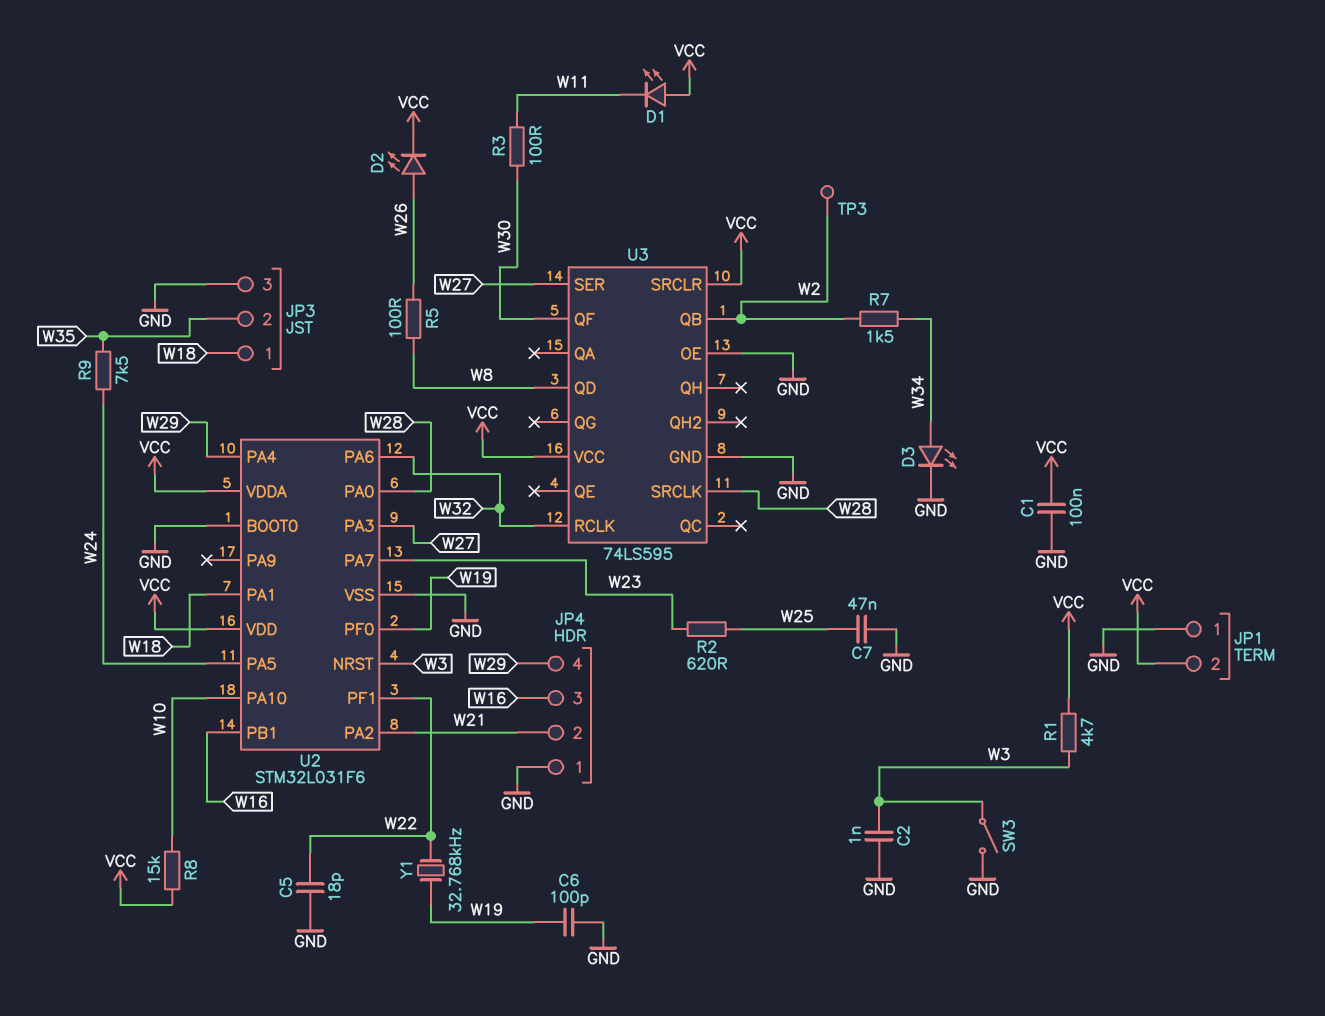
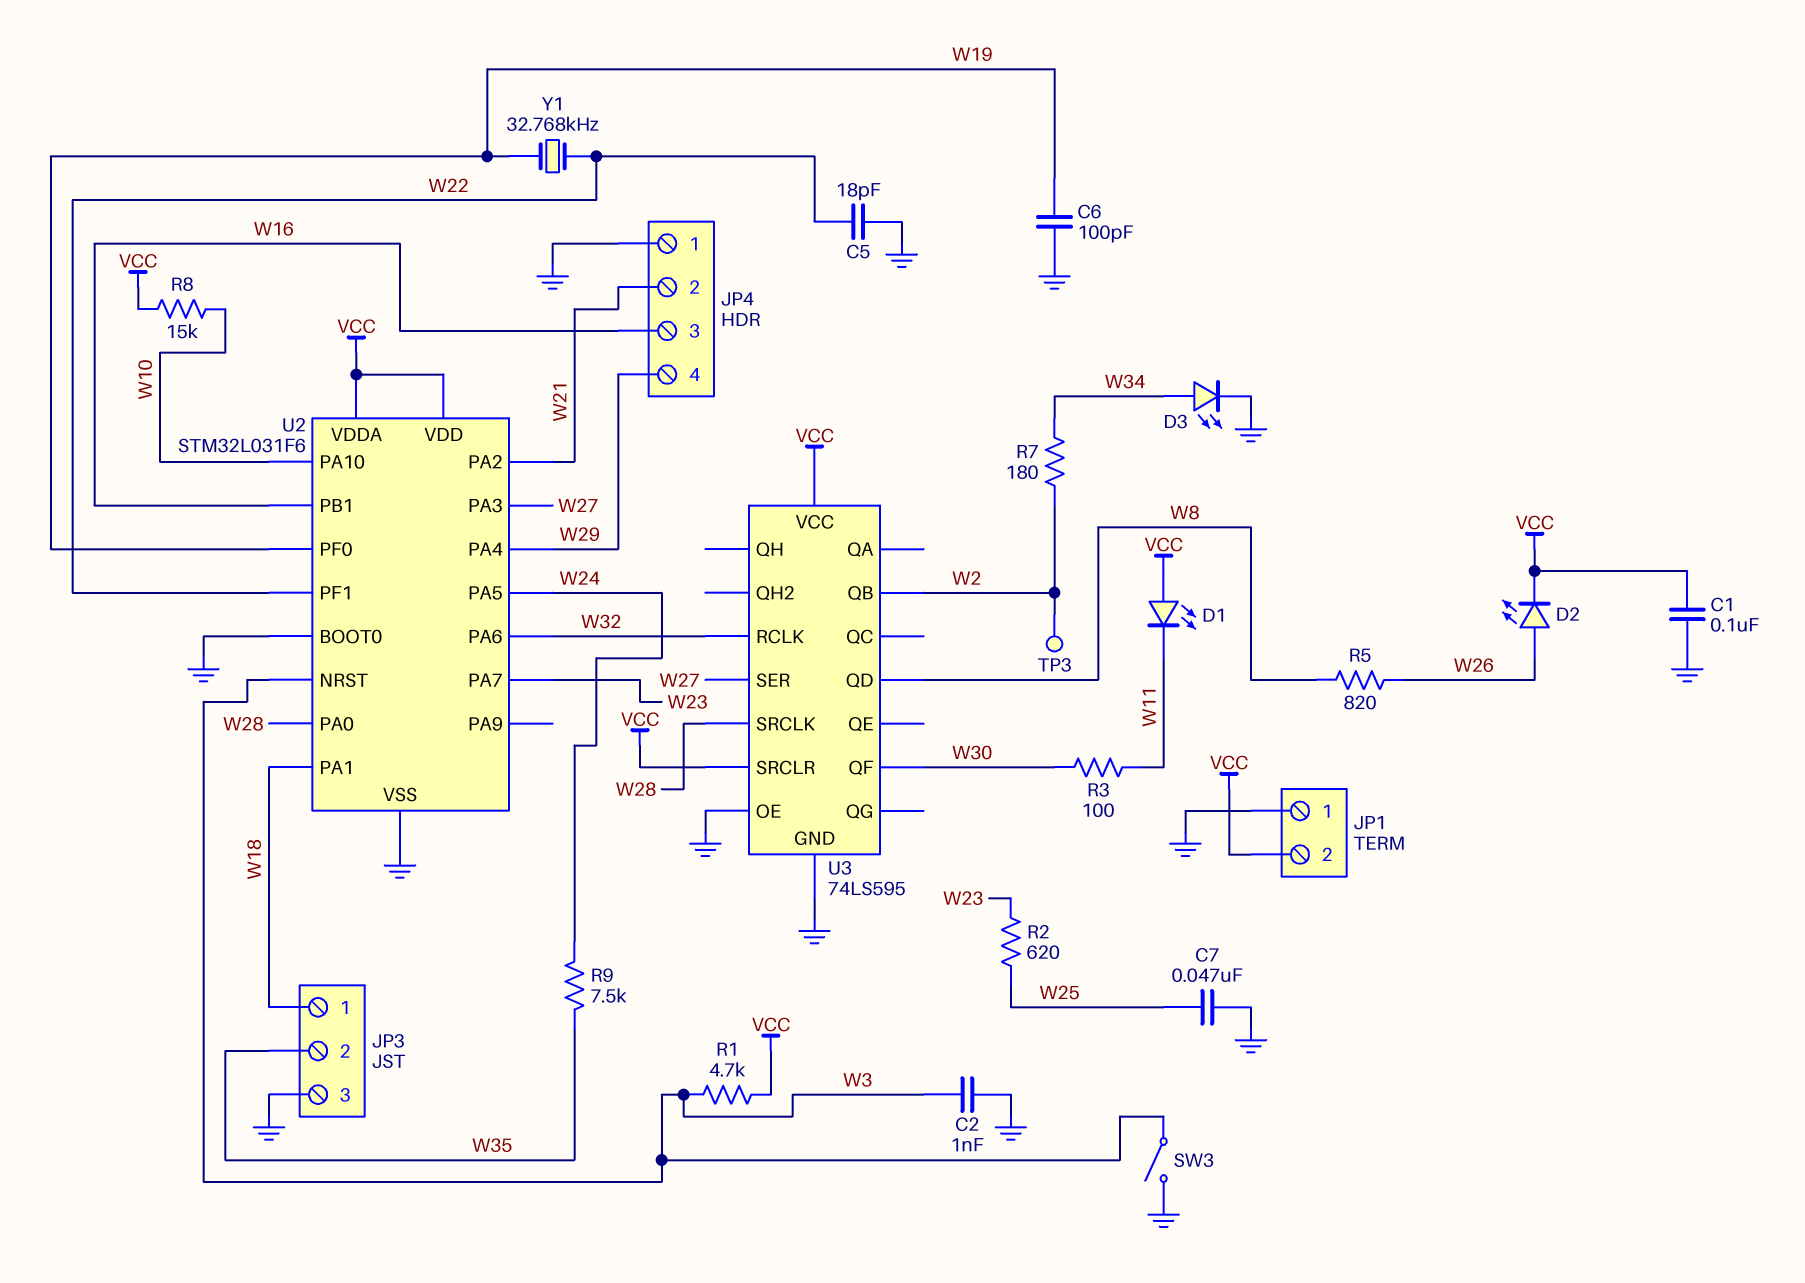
R5: 100 (W8, W26) -> 820 (W8, W26)
R7: 1.5k (W2, W34) -> 180 (W2, W34)

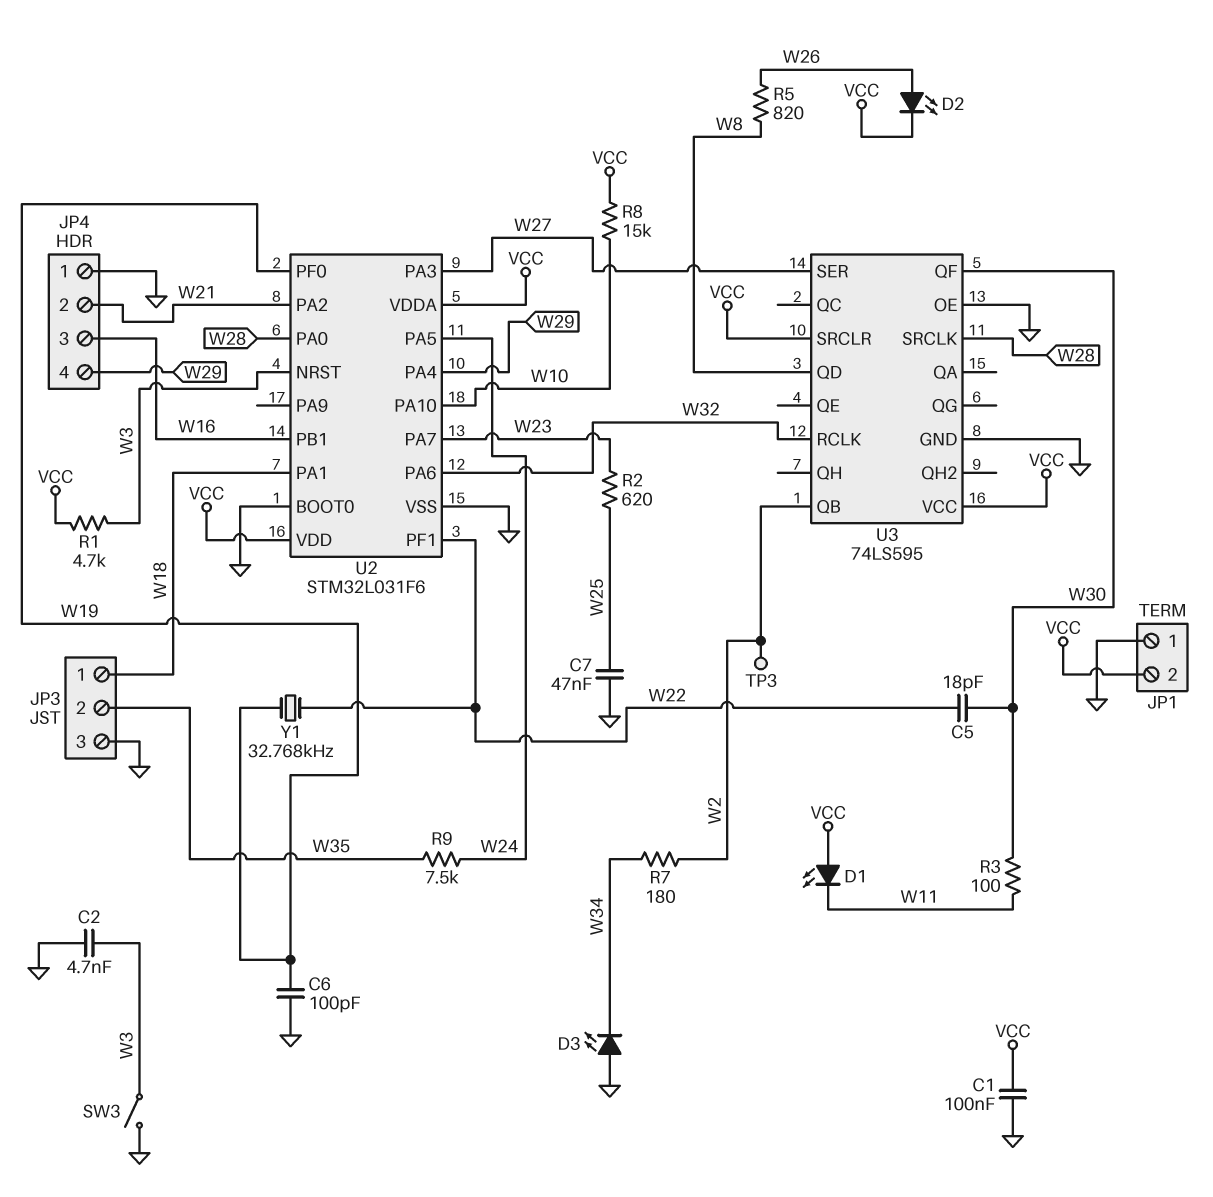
C2: 1nF (GND, W3) -> 4.7nF (GND, W3)
C5: 18pF (GND, W22) -> 18pF (W22, W30)
D3: LED (A W34, K GND) -> LED (A GND, K W34)

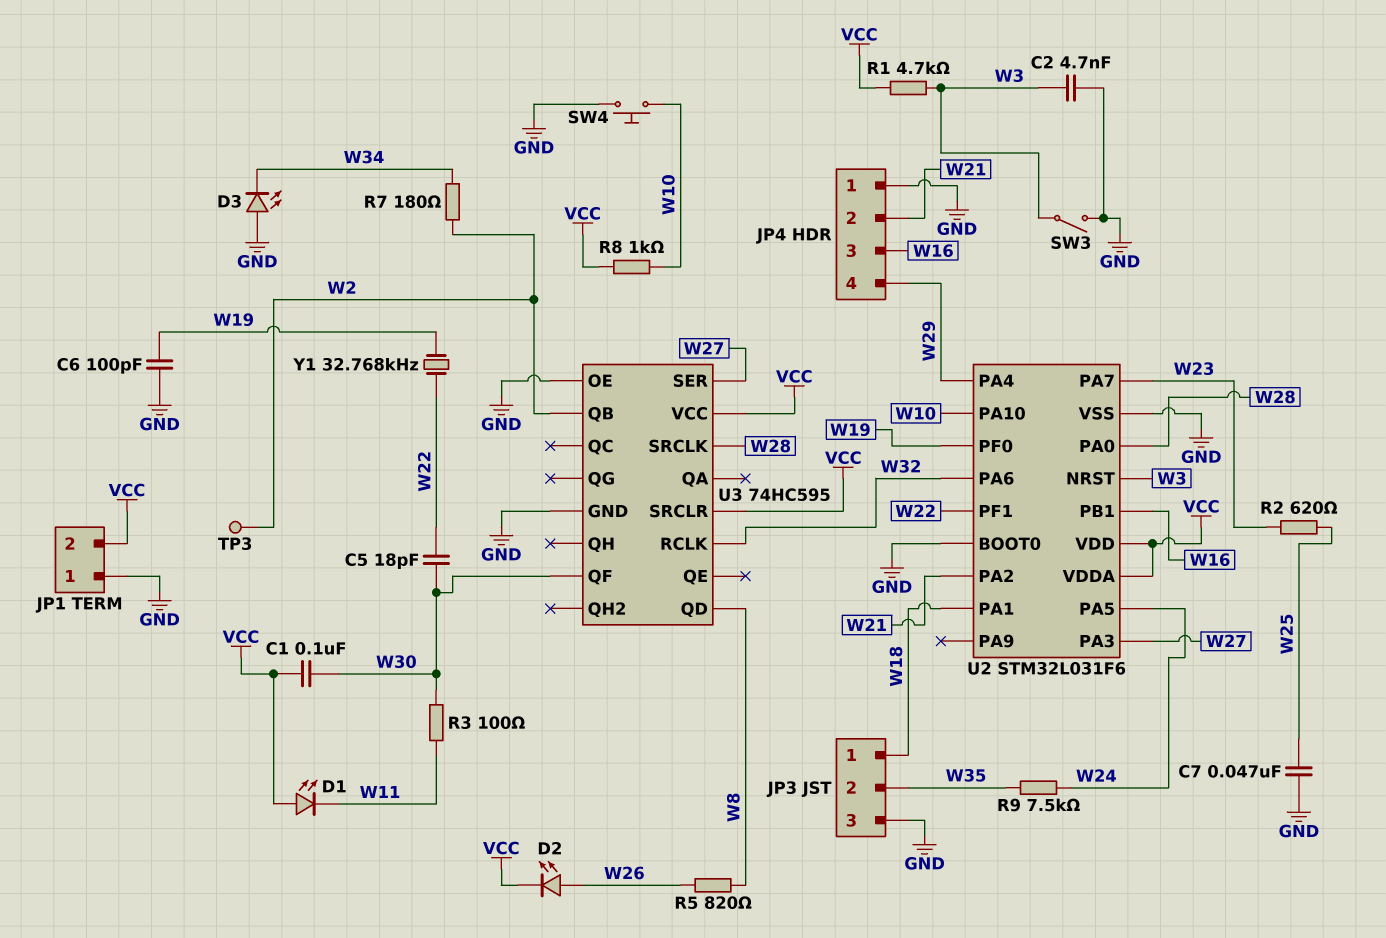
C1: 100nF (GND, VCC) -> 100nF (VCC, W30)
R8: 15k (VCC, W10) -> 1k (VCC, W10)
SW4: none -> button (GND, W10)
U3: 74LS595 -> 74HC595

